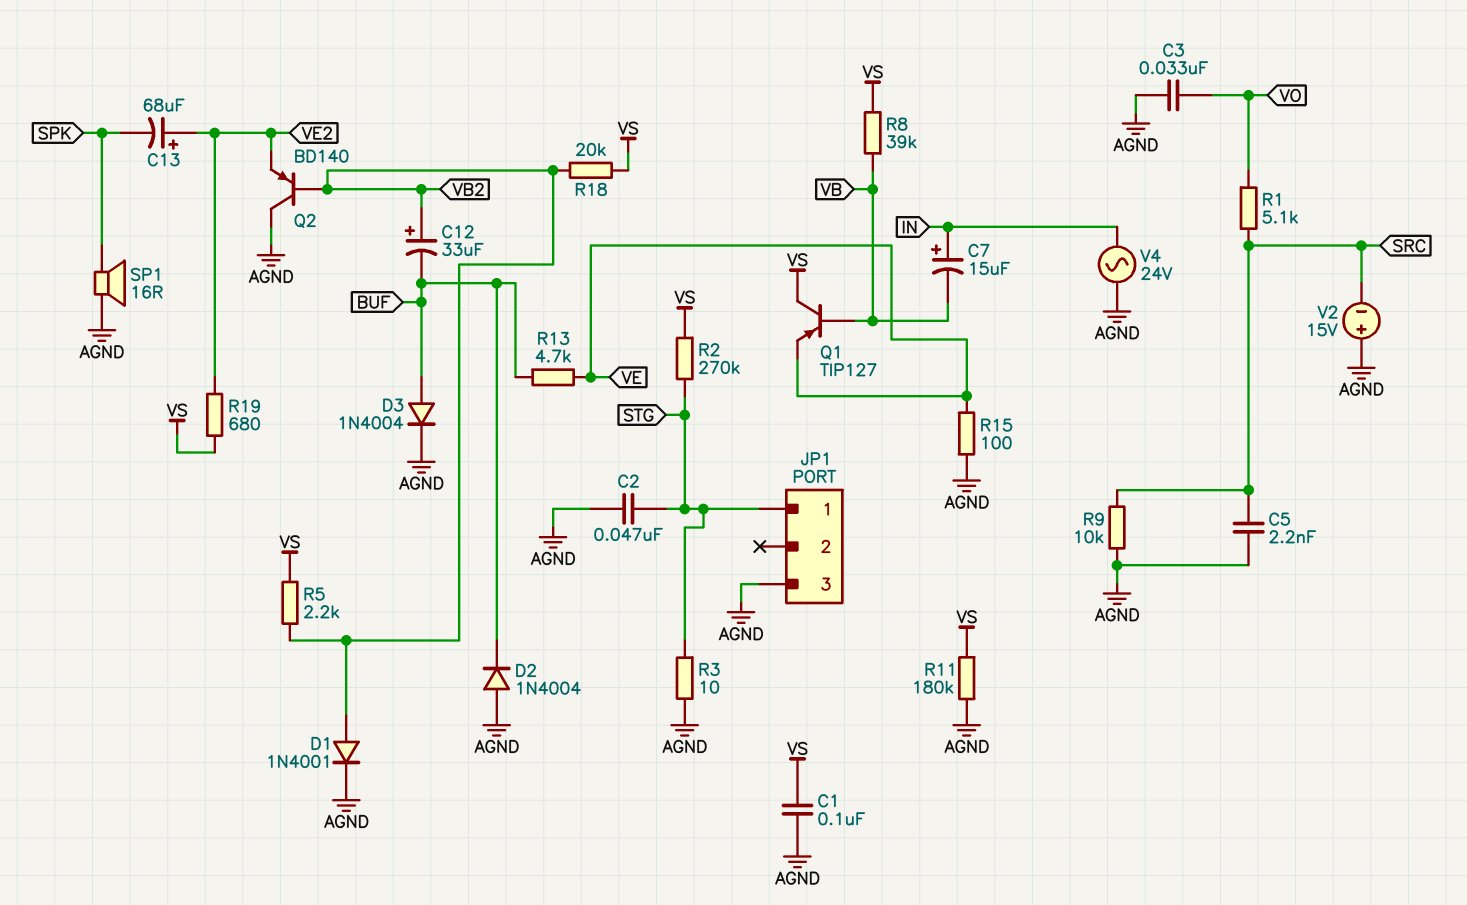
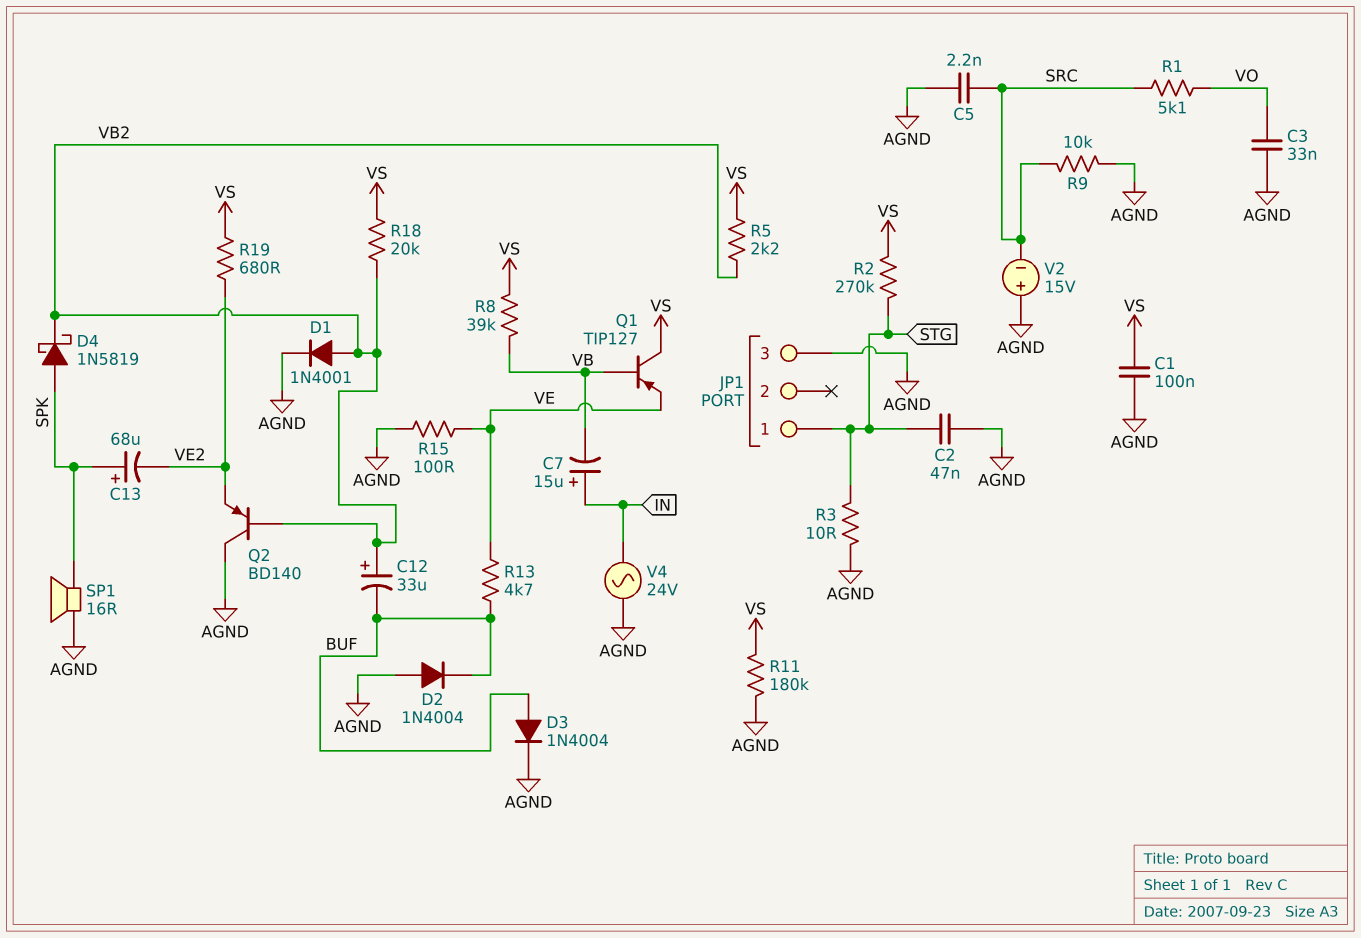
C13: 68uF (plus VE2, minus SPK) -> 68uF (plus SPK, minus VE2)
D4: none -> schottky 1N5819 (A SPK, K VB2)

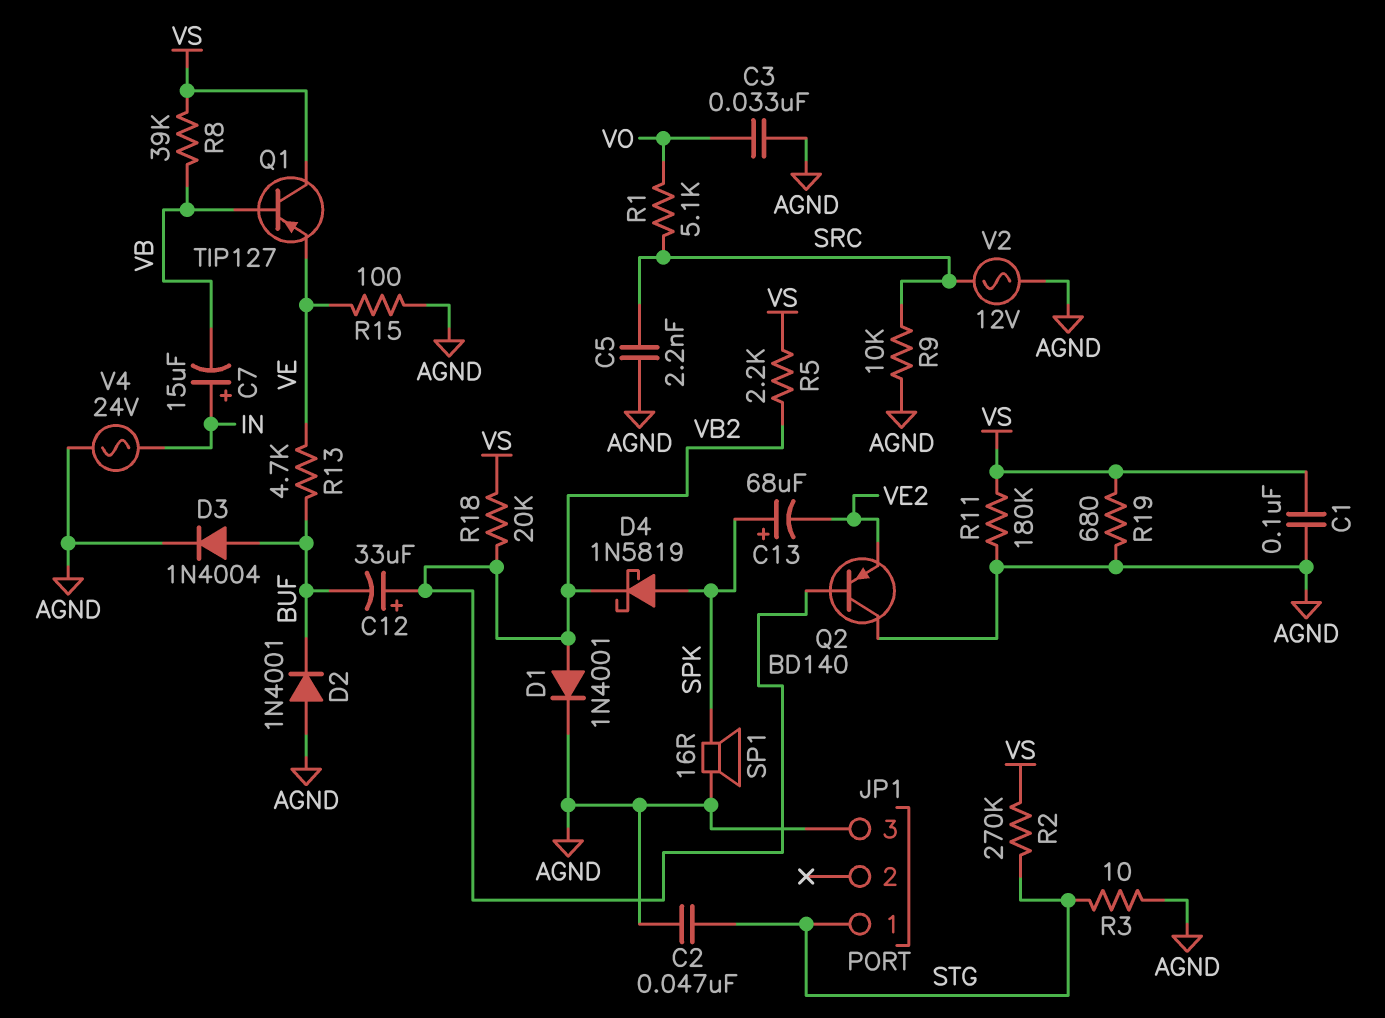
D2: diode 1N4004 (A AGND, K BUF) -> diode 1N4001 (A AGND, K BUF)
R19: 680 (VE2, VS) -> 680 (AGND, VS)
V2: 15V (plus AGND, minus SRC) -> AC 12V (AGND, SRC)

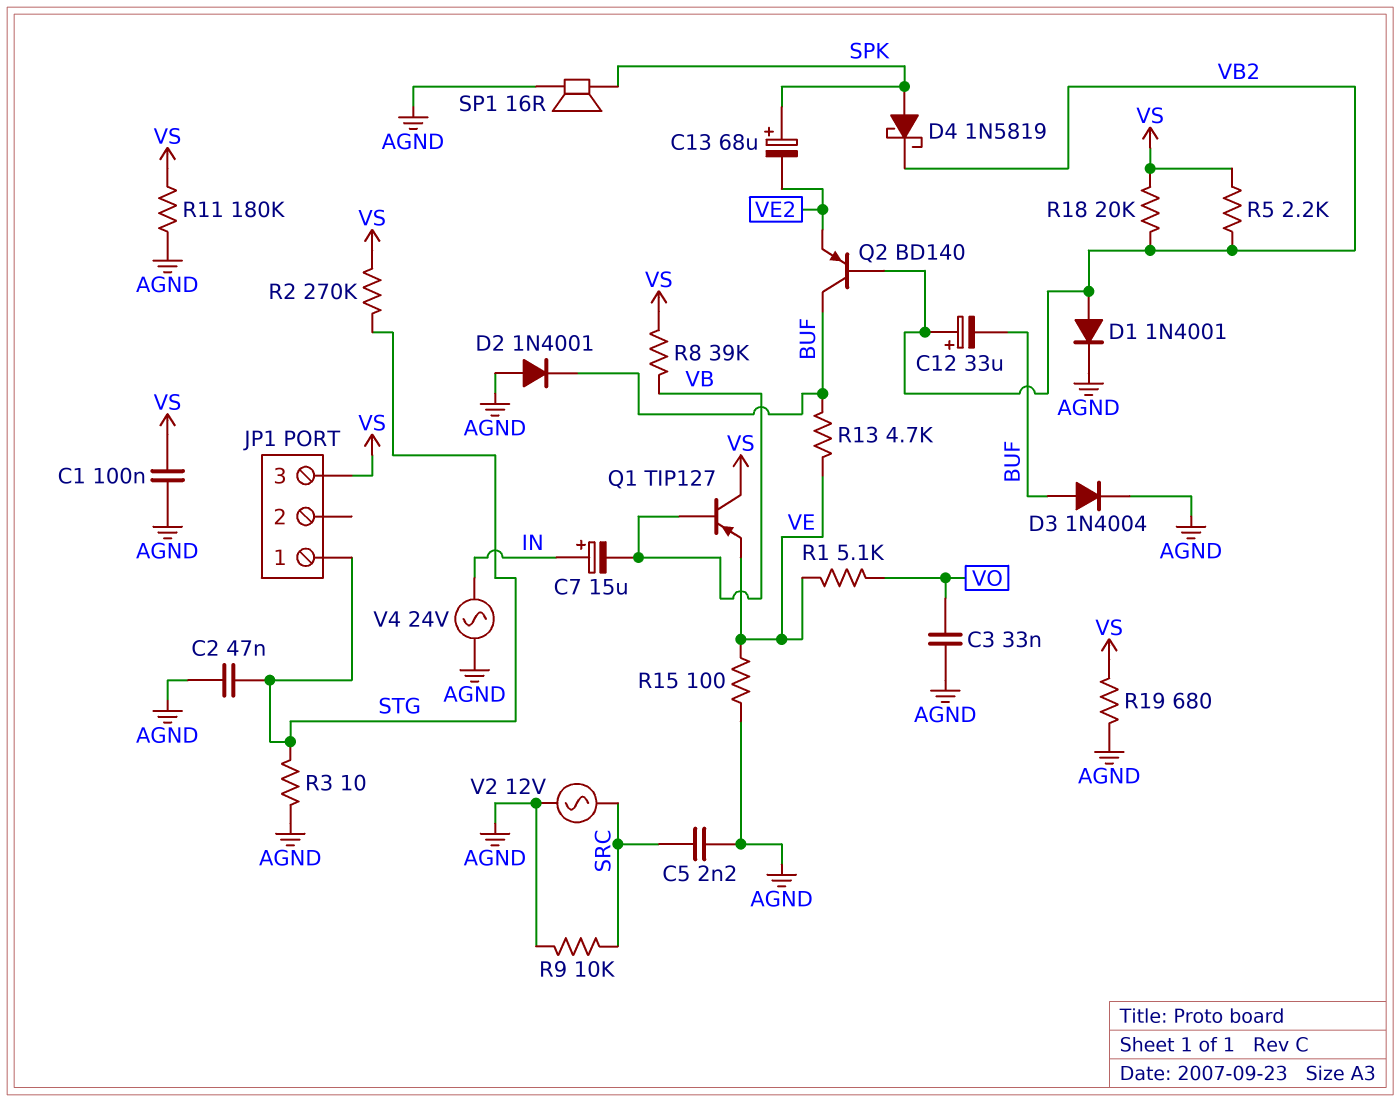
JP1 pin 3: AGND -> VS
Q2: PNP BD140 (B VB2, C AGND, E VE2) -> PNP BD140 (B VB2, C BUF, E VE2)
R1: 5.1k (SRC, VO) -> 5.1k (VE, VO)

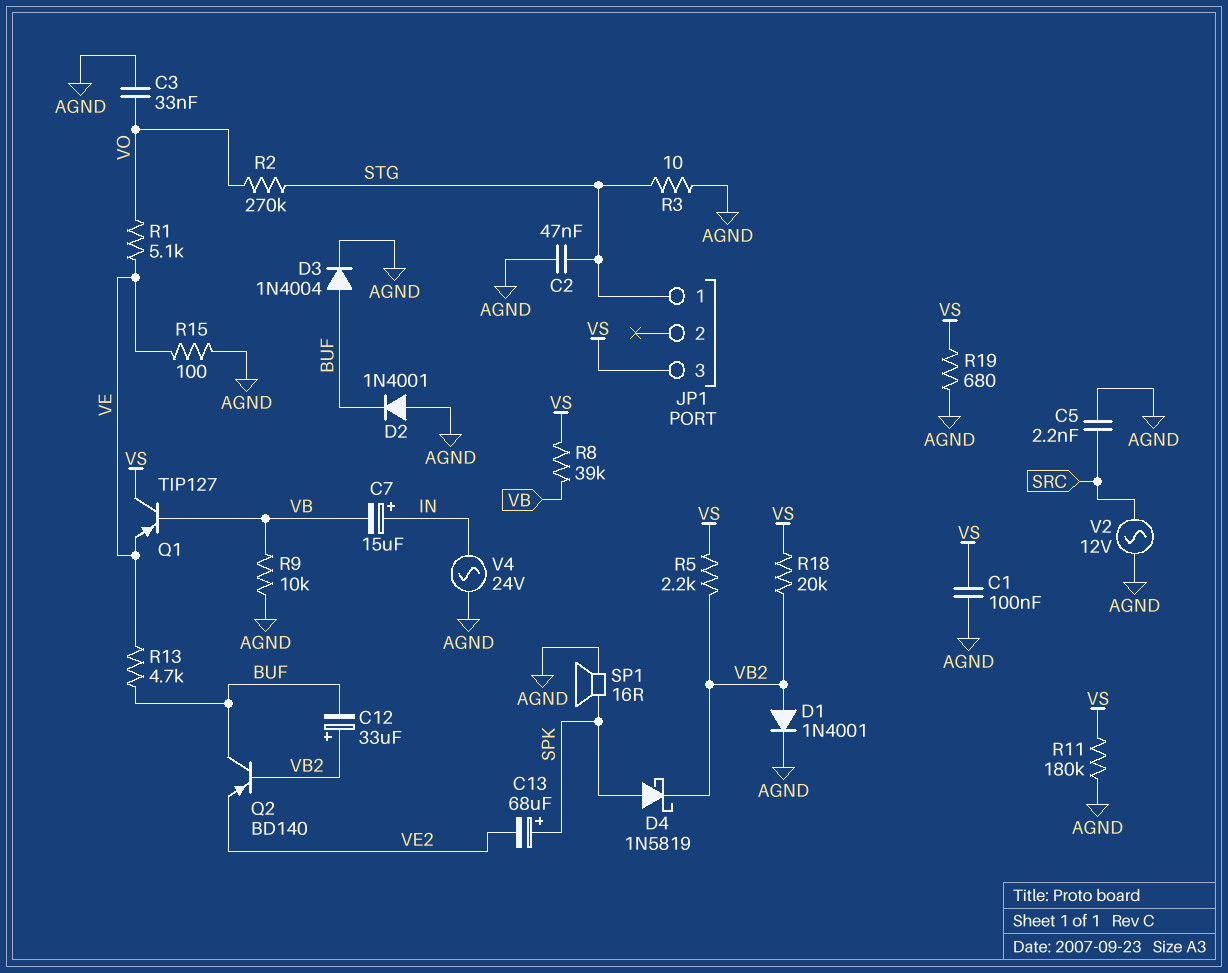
R2: 270k (STG, VS) -> 270k (STG, VO)
R9: 10k (AGND, SRC) -> 10k (AGND, VB)

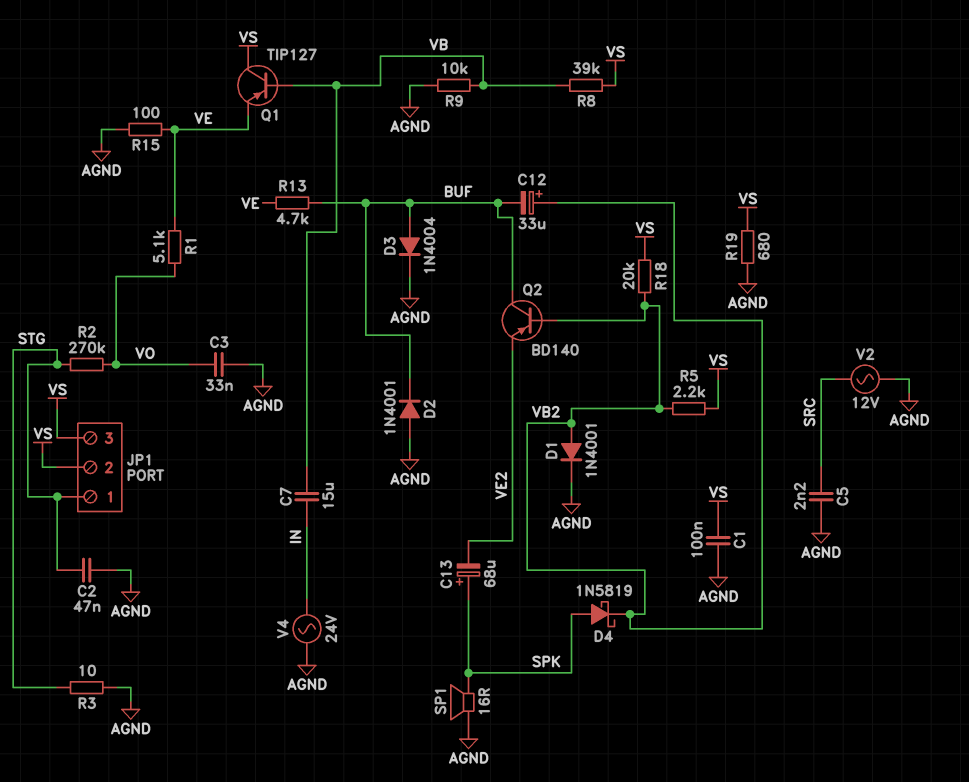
C7: 15uF (plus IN, minus VB) -> 15uF (IN, VB)
JP1 pin 2: none -> VS
R11: 180k (AGND, VS) -> none

